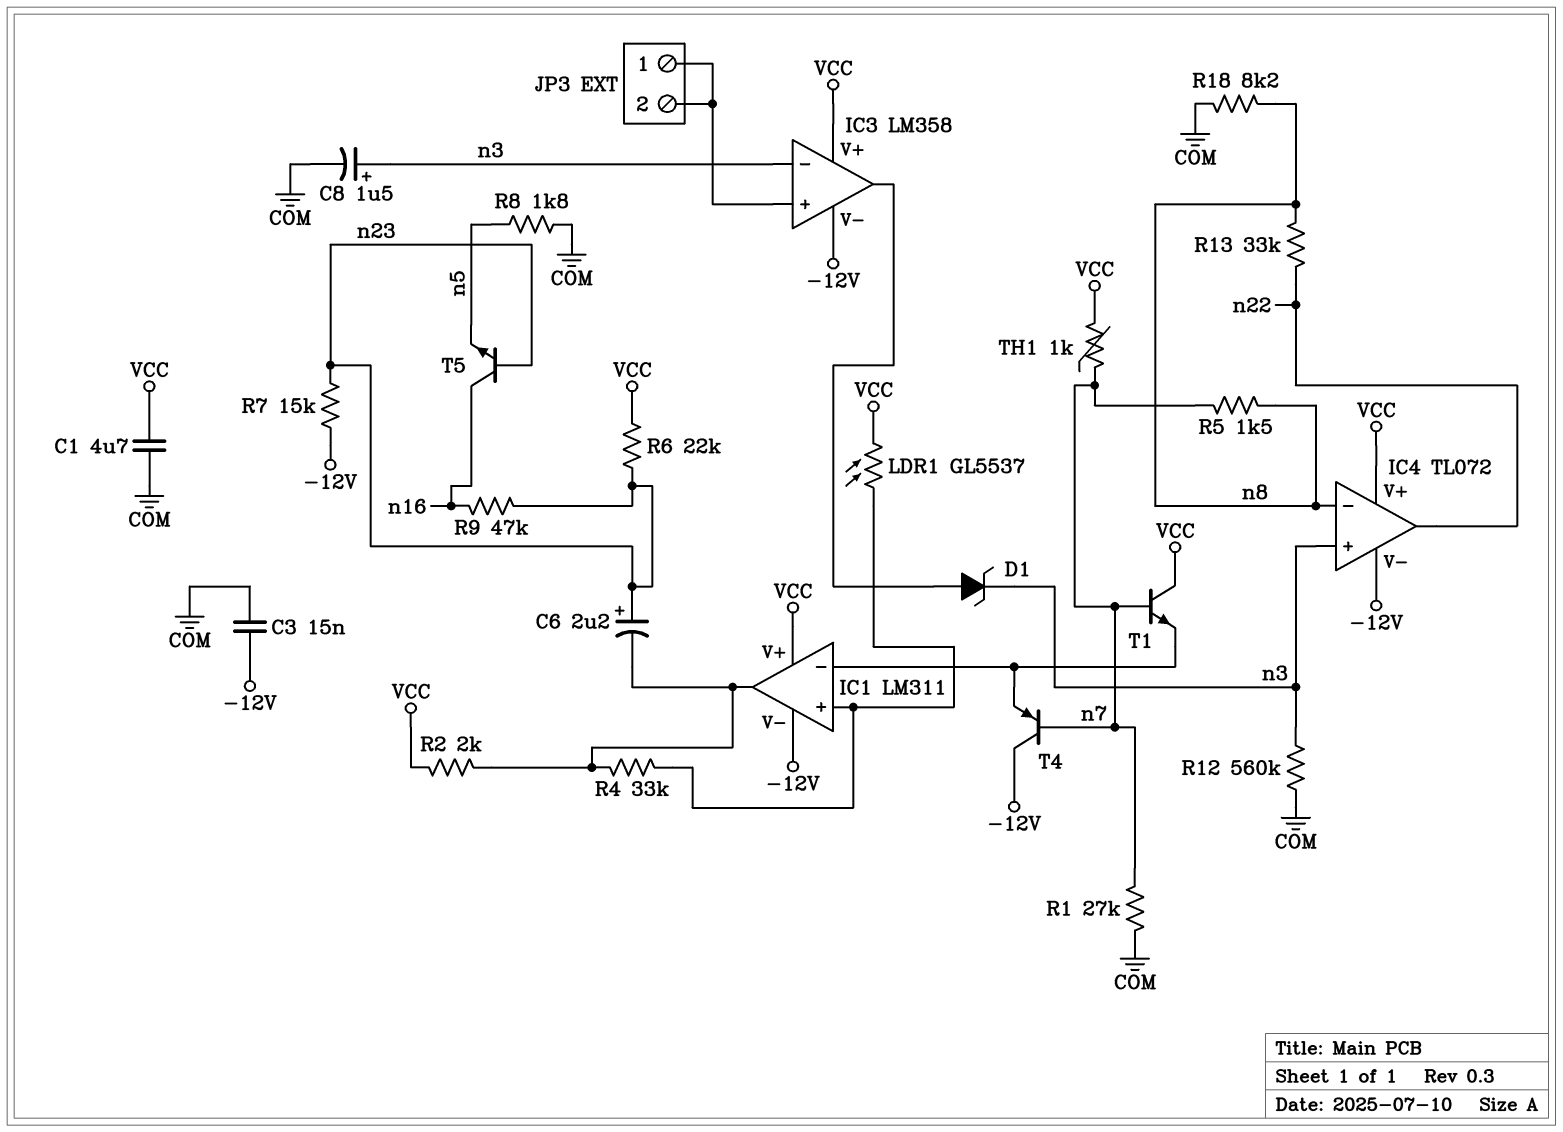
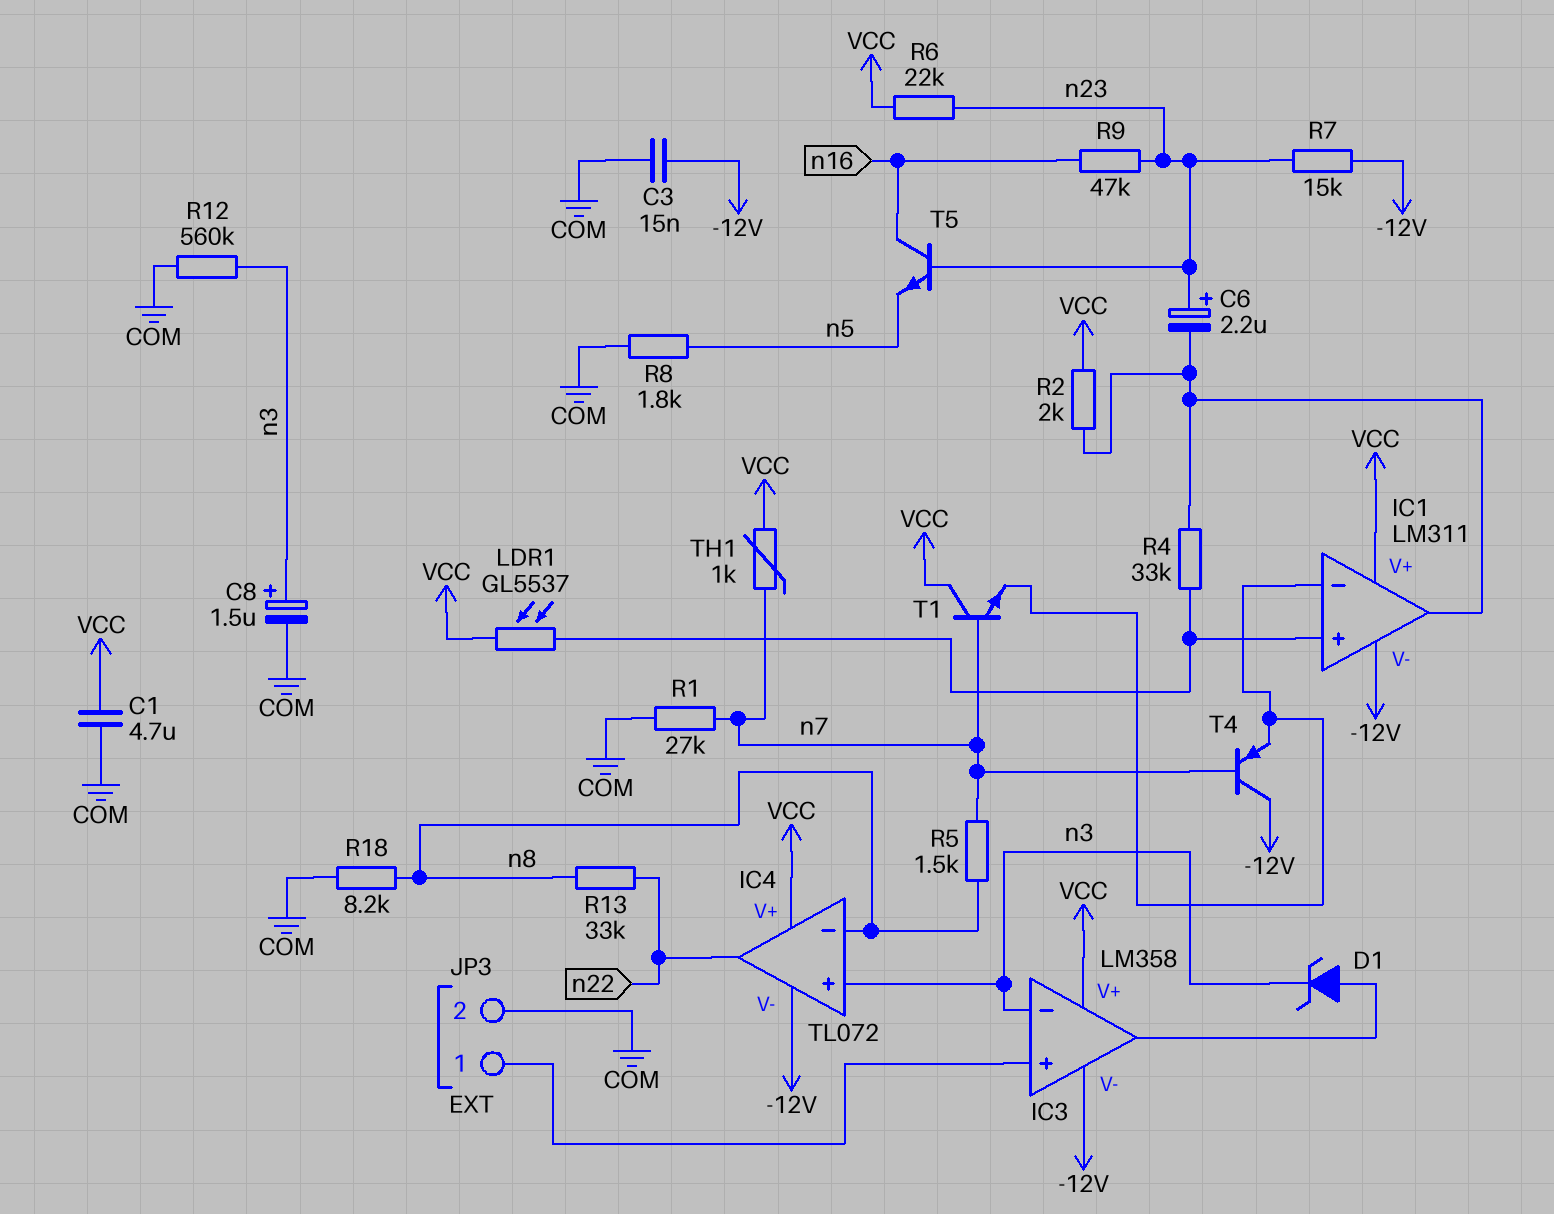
JP3 pin 2: IC3/in+ -> COM

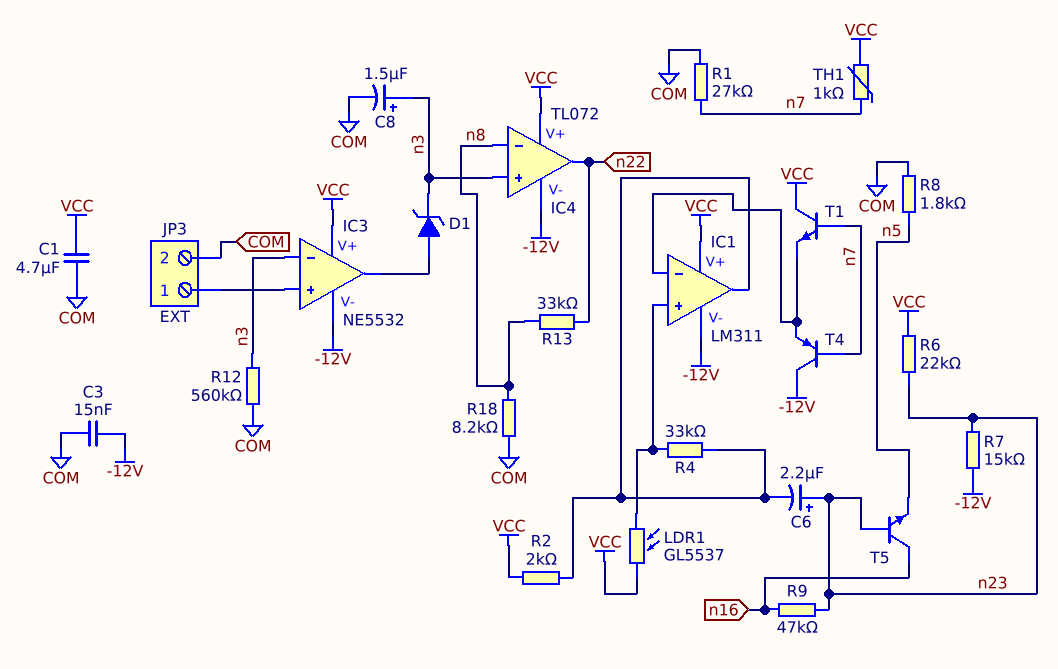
IC3: LM358 -> NE5532
R5: 1.5k (n7, n8) -> none

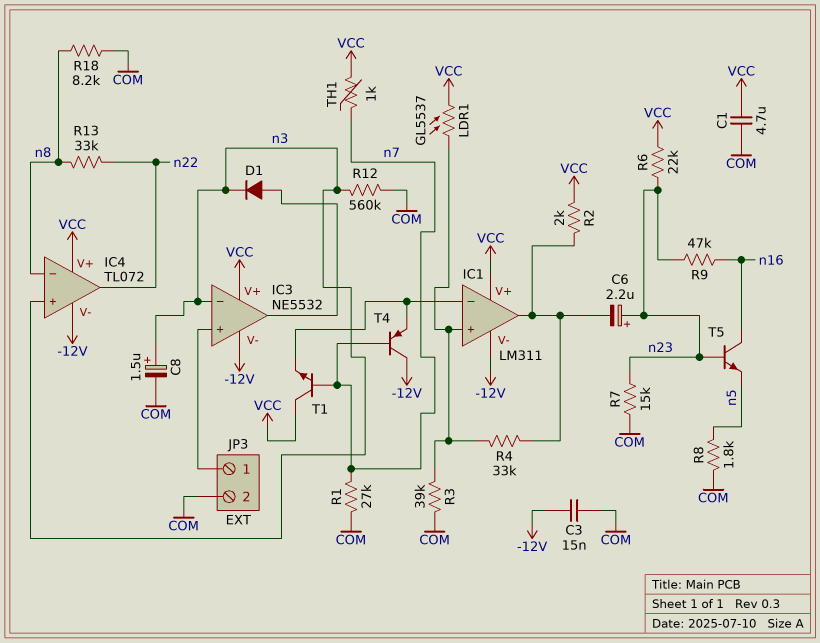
D1: zener (A IC3/out, K n3) -> diode (A IC3/out, K n3)
R3: none -> 39k (COM, IC1/in+)
R7: 15k (-12V, n23) -> 15k (COM, n23)

